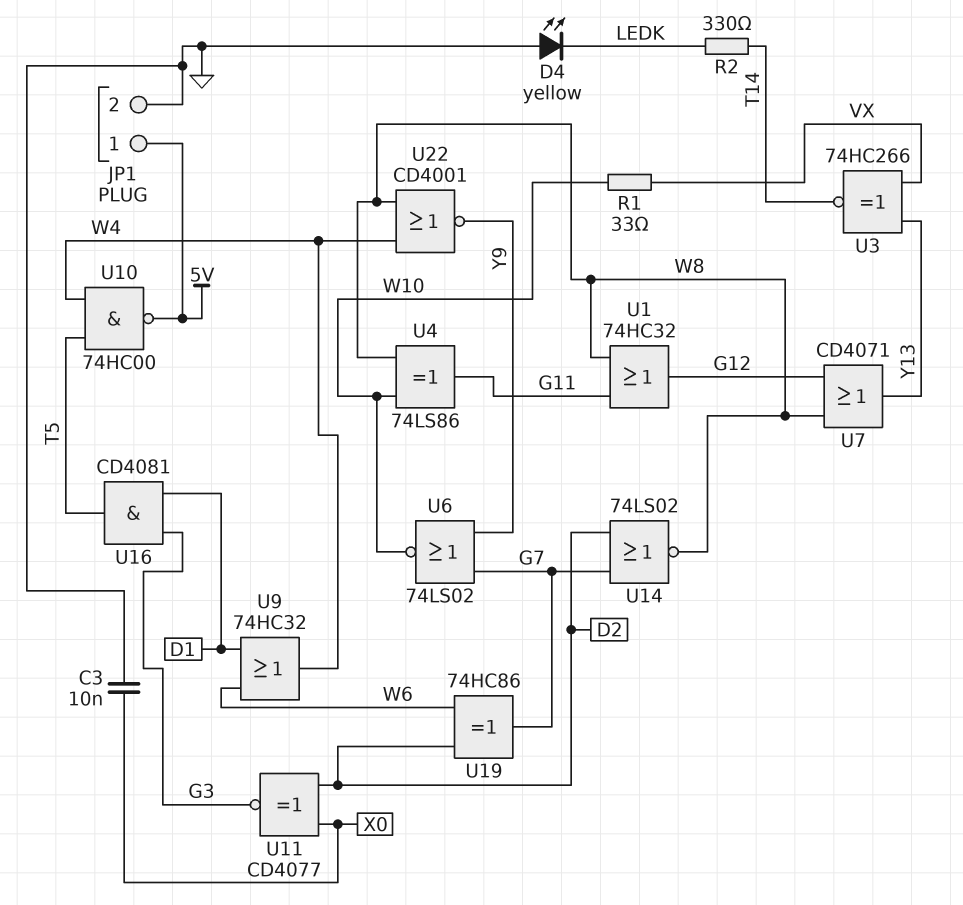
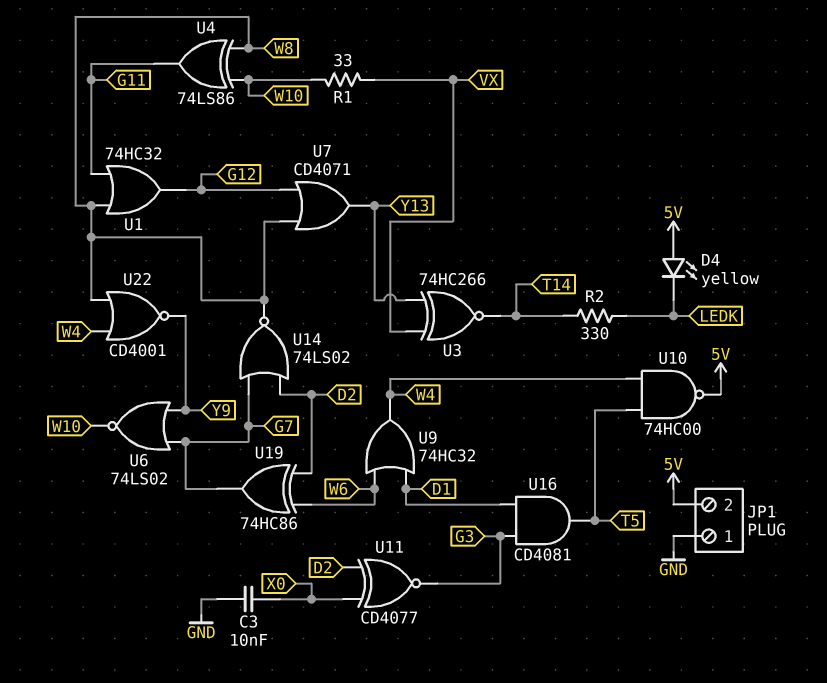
D4: LED yellow (A GND, K LEDK) -> LED yellow (A 5V, K LEDK)
JP1 pin 1: 5V -> GND
JP1 pin 2: GND -> 5V

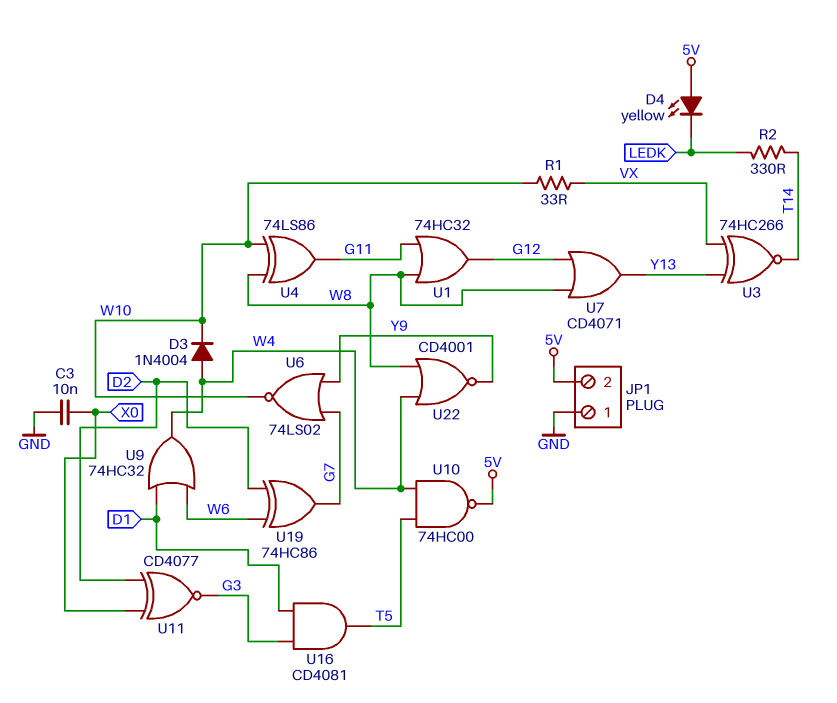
D3: none -> diode 1N4004 (A W4, K W10)
U14: NOR 74LS02 (in D2, in G7, out W8) -> none

